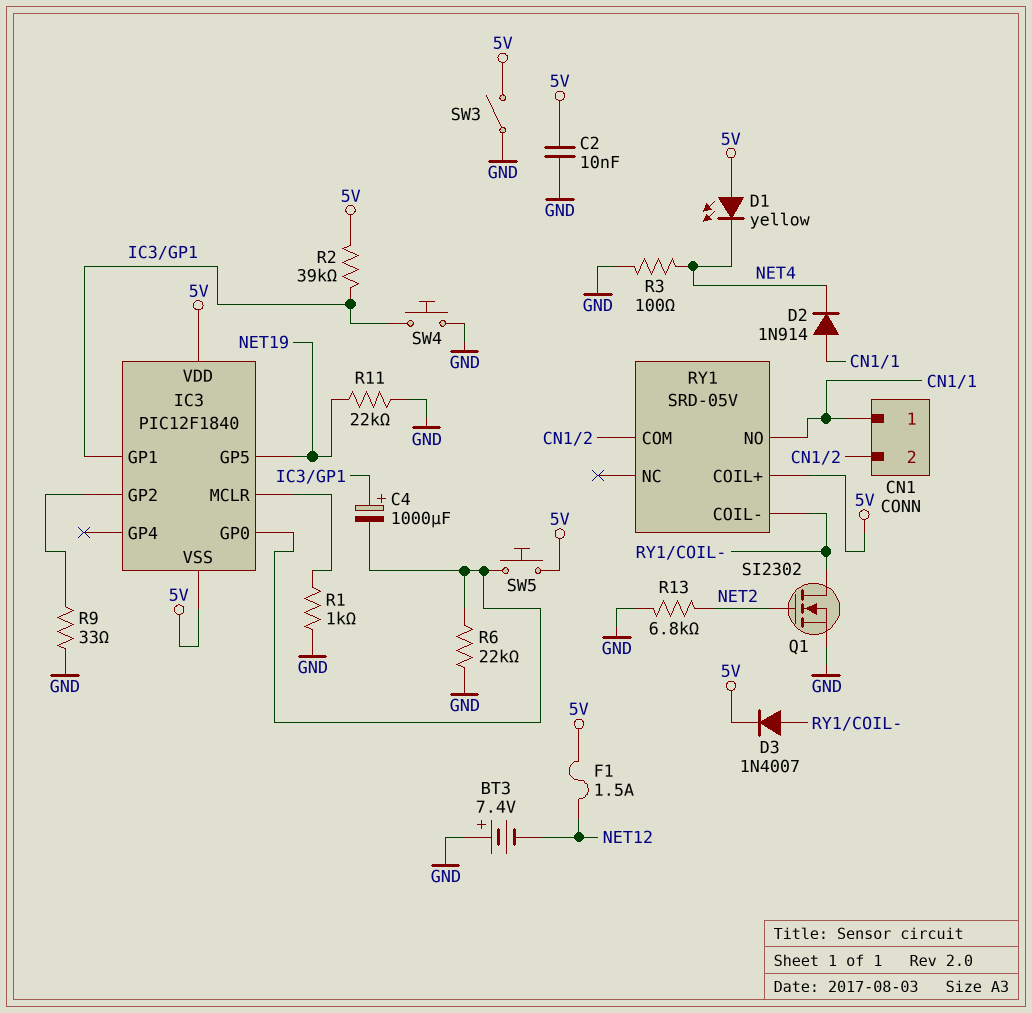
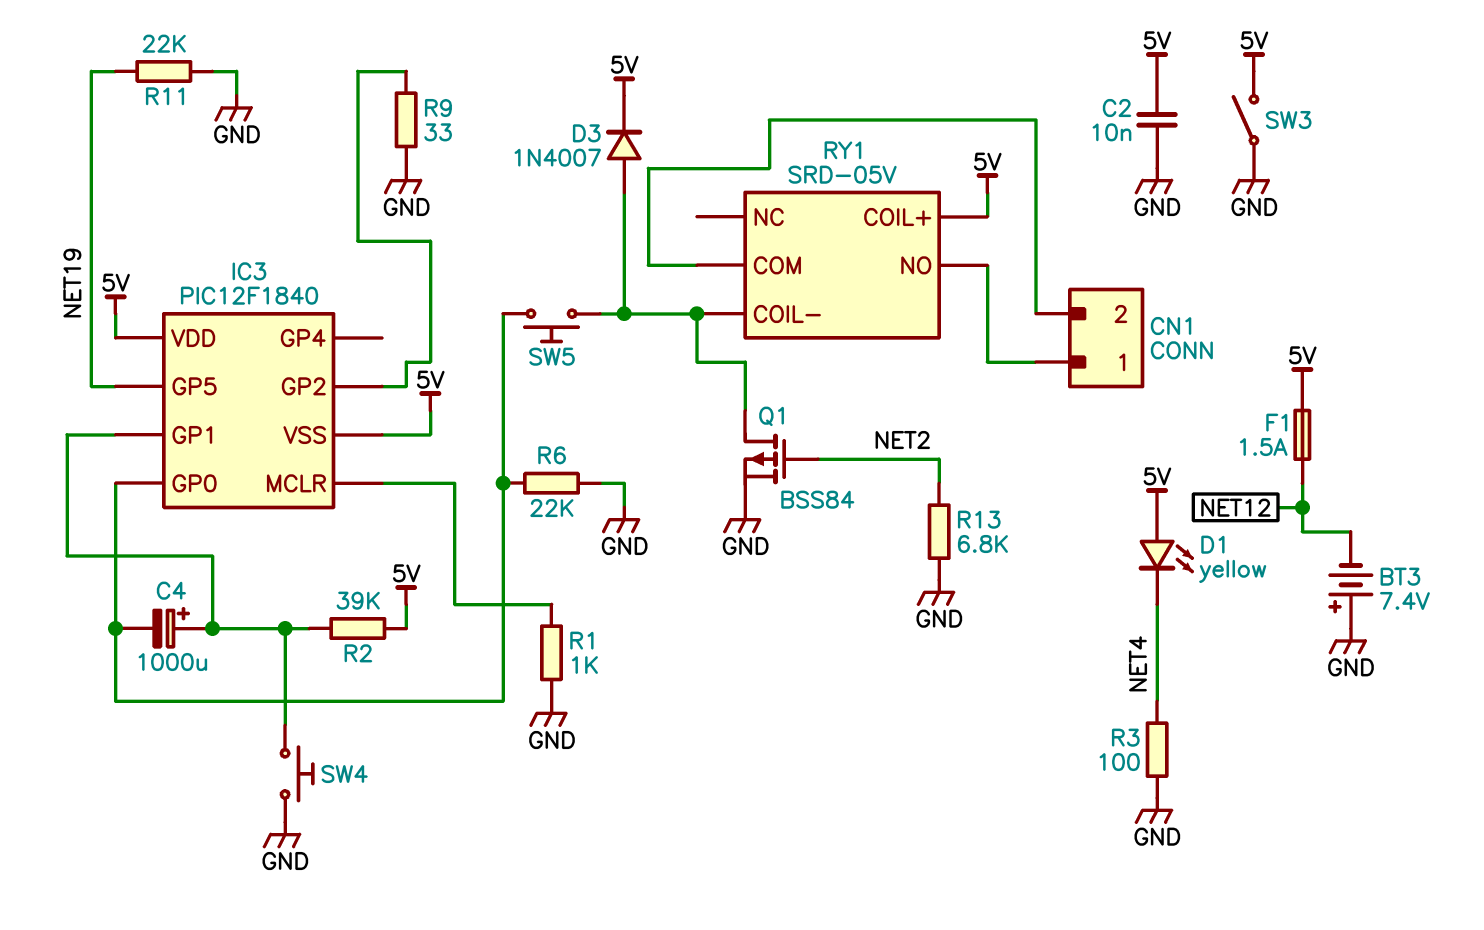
D2: diode 1N914 (A CN1/1, K NET4) -> none
Q1: NMOS SI2302 (G NET2, D RY1/COIL-, S GND) -> PMOS BSS84 (G NET2, D RY1/COIL-, S GND)
SW5: button (5V, IC3/GP0) -> button (IC3/GP0, RY1/COIL-)

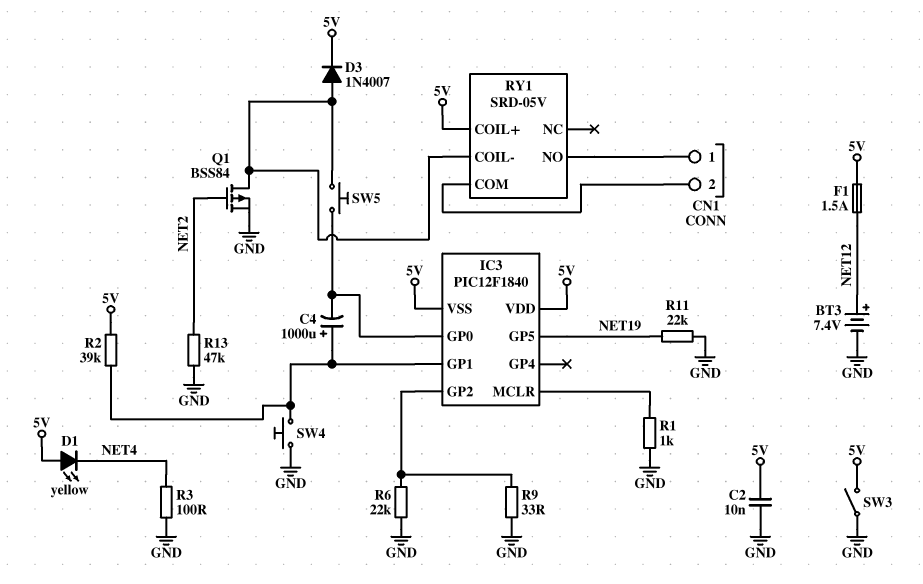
BT3: 7.4V (plus GND, minus NET12) -> 7.4V (plus NET12, minus GND)
R6: 22k (GND, IC3/GP0) -> 22k (GND, IC3/GP2)
R13: 6.8k (GND, NET2) -> 47k (GND, NET2)

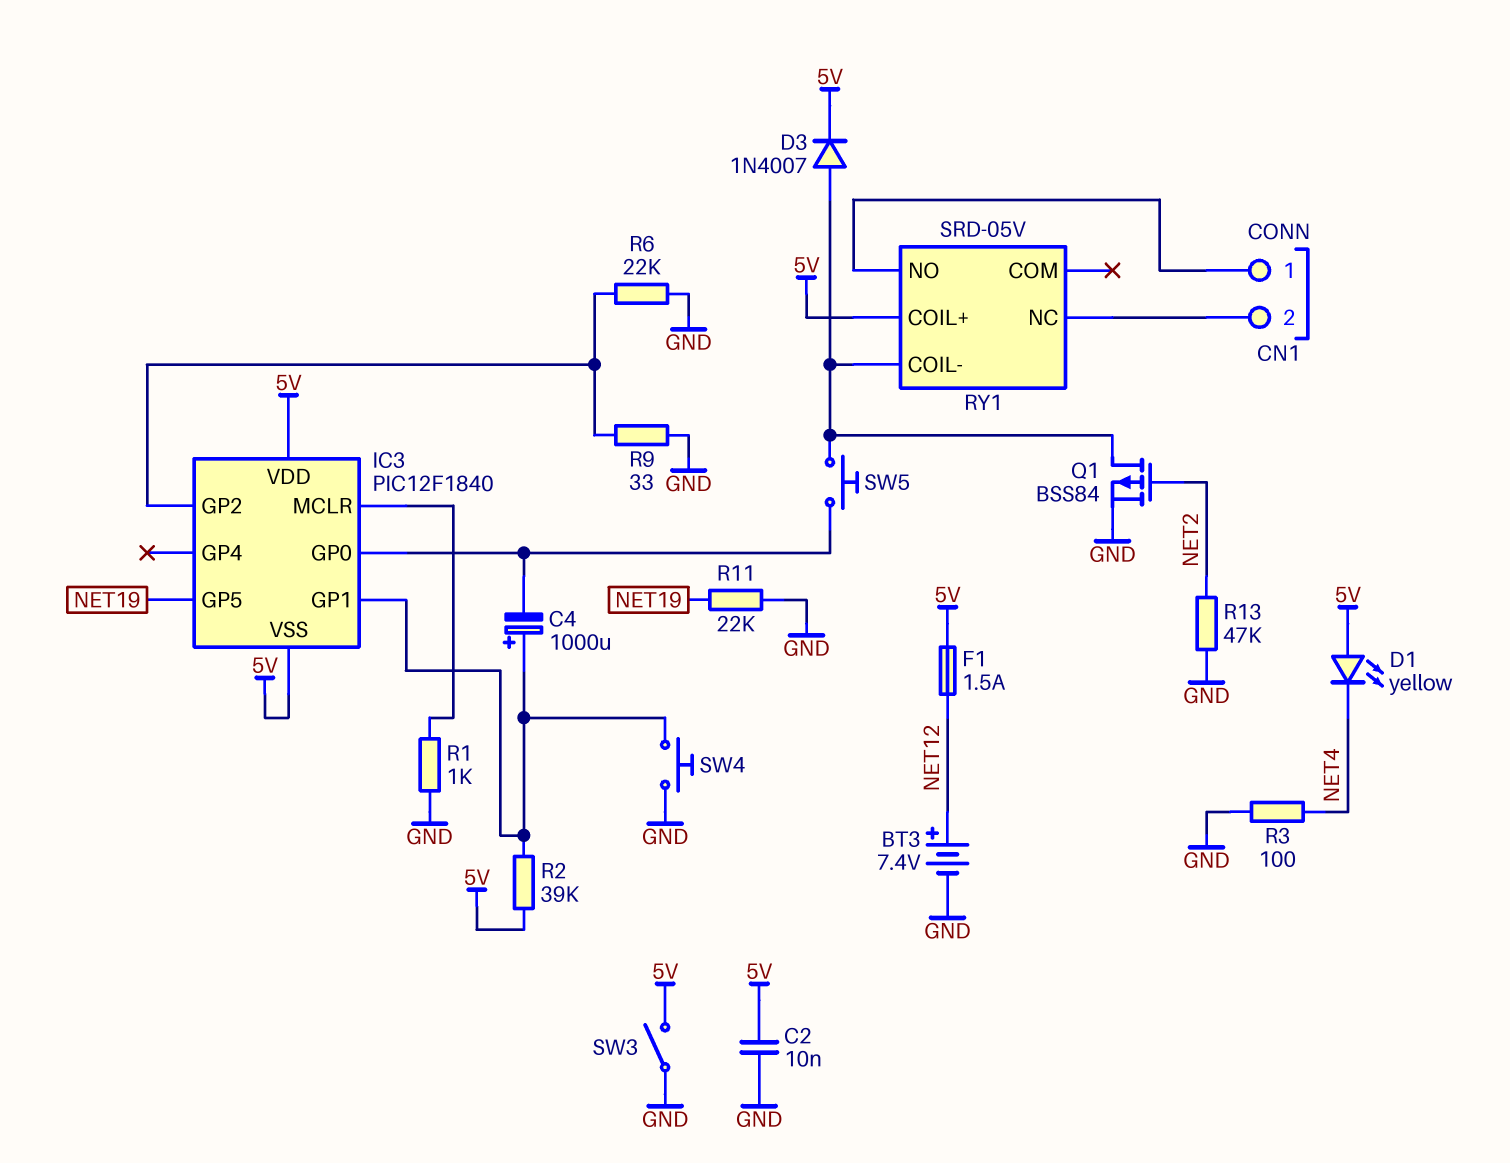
RY1 pin COM: CN1/2 -> none
RY1 pin NC: none -> CN1/2

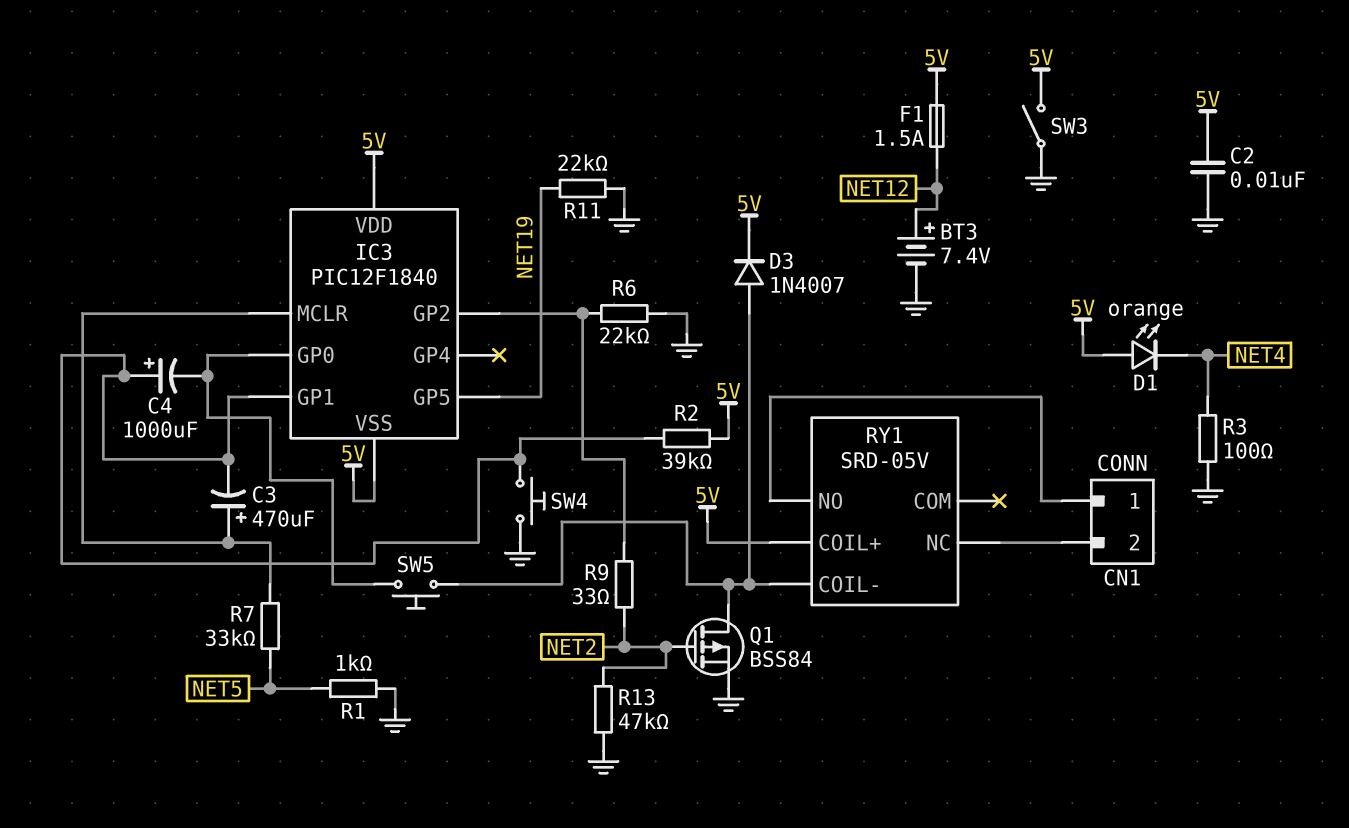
C3: none -> 470uF (plus IC3/MCLR, minus IC3/GP1)
D1: LED yellow (A 5V, K NET4) -> LED orange (A 5V, K NET4)
R1: 1k (GND, IC3/MCLR) -> 1k (GND, NET5)
R7: none -> 33k (IC3/MCLR, NET5)
R9: 33 (GND, IC3/GP2) -> 33 (IC3/GP2, NET2)

